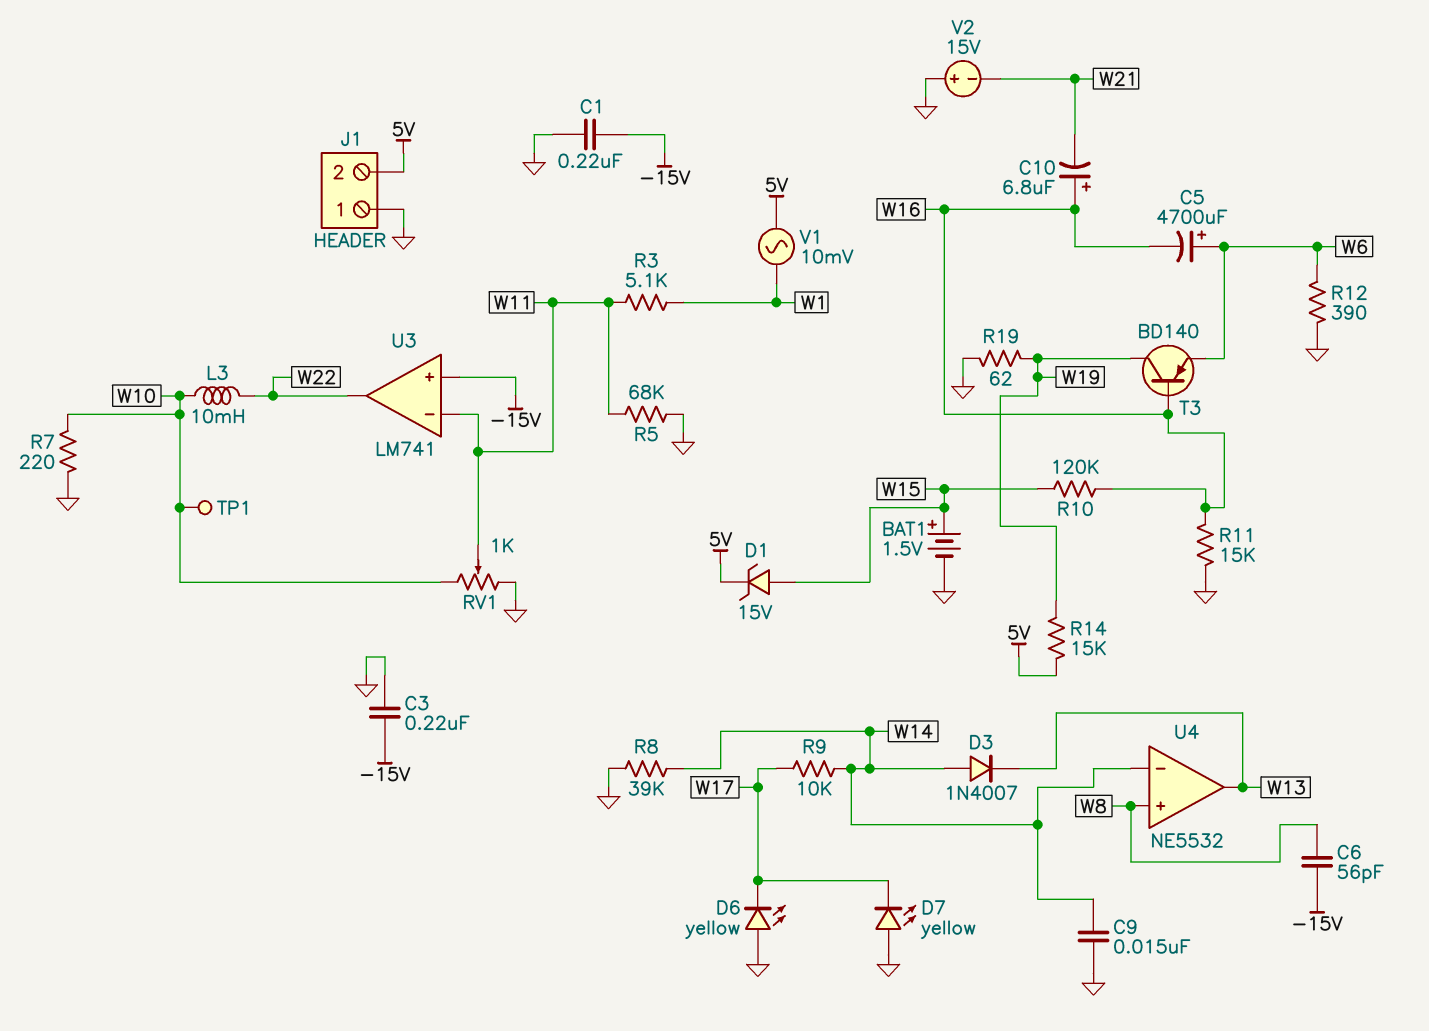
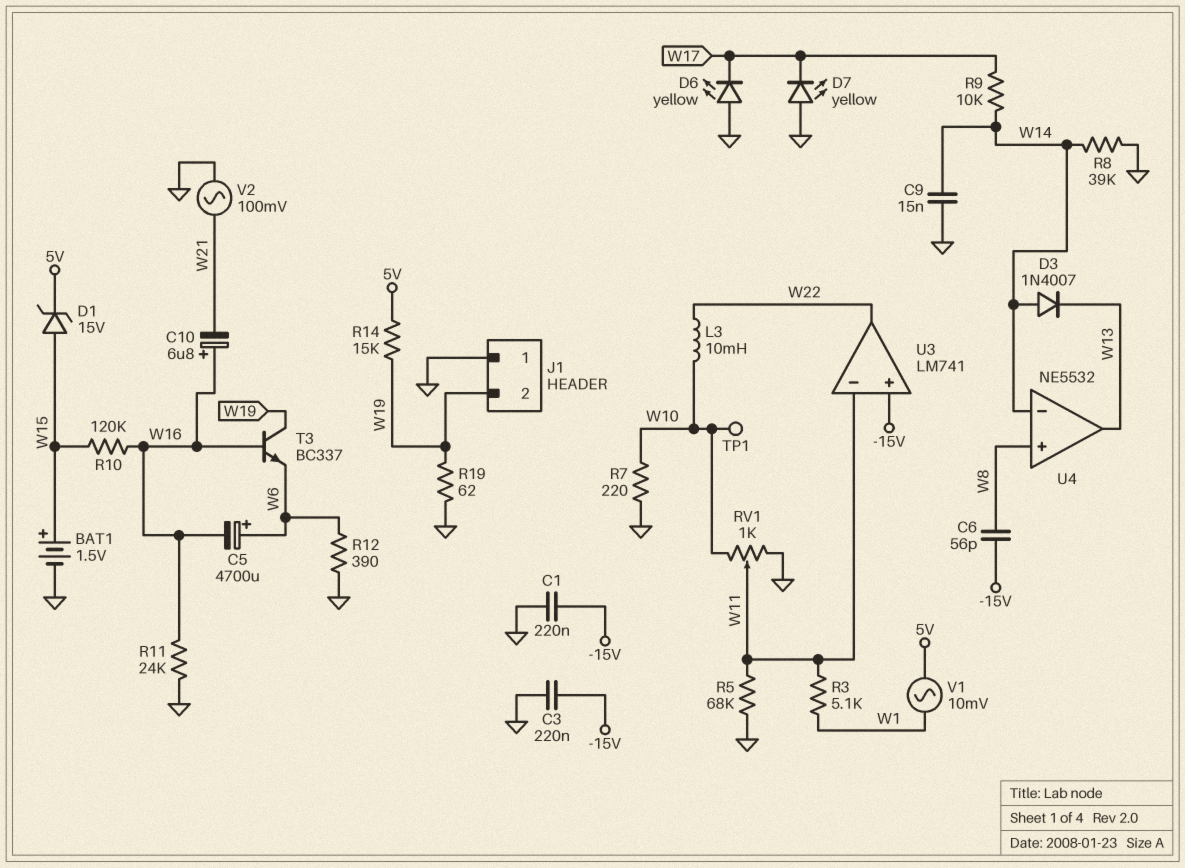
J1 pin 2: 5V -> W19
R11: 15k (GND, W16) -> 24k (GND, W16)
T3: PNP BD140 (B W16, C W19, E W6) -> NPN BC337 (B W16, C W19, E W6)
V2: 15V (plus GND, minus W21) -> AC 100mV (GND, W21)

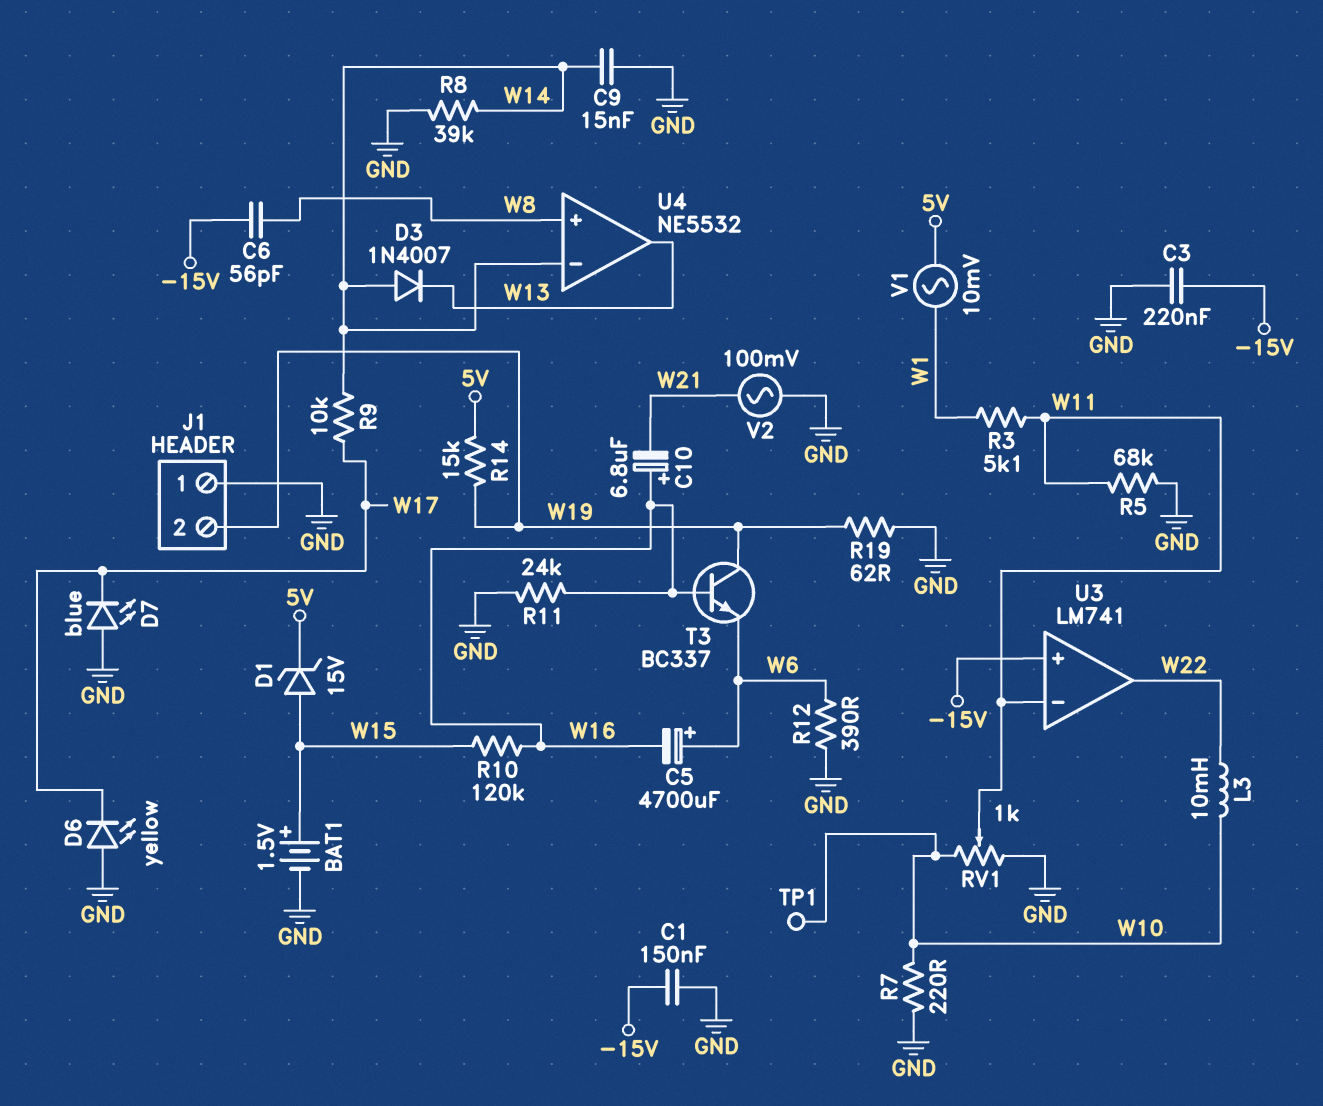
C1: 220nF (-15V, GND) -> 150nF (-15V, GND)
D7: LED yellow (A GND, K W17) -> LED blue (A GND, K W17)

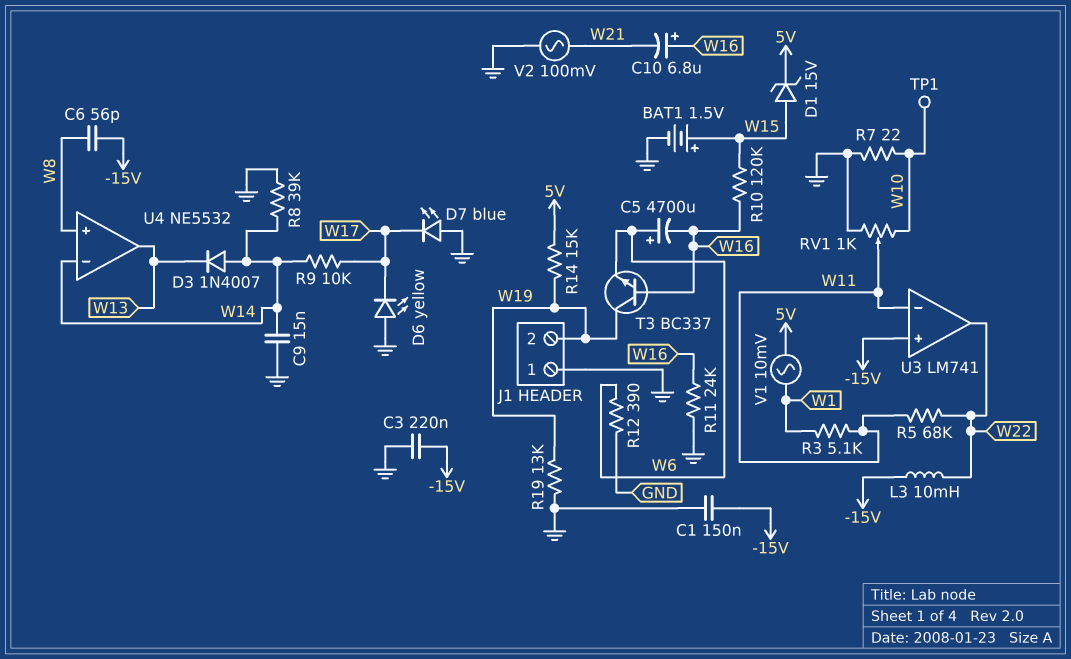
L3: 10mH (W10, W22) -> 10mH (-15V, W22)
R5: 68k (GND, W11) -> 68k (W11, W22)
R7: 220 (GND, W10) -> 22 (GND, W10)
R19: 62 (GND, W19) -> 13k (GND, W19)

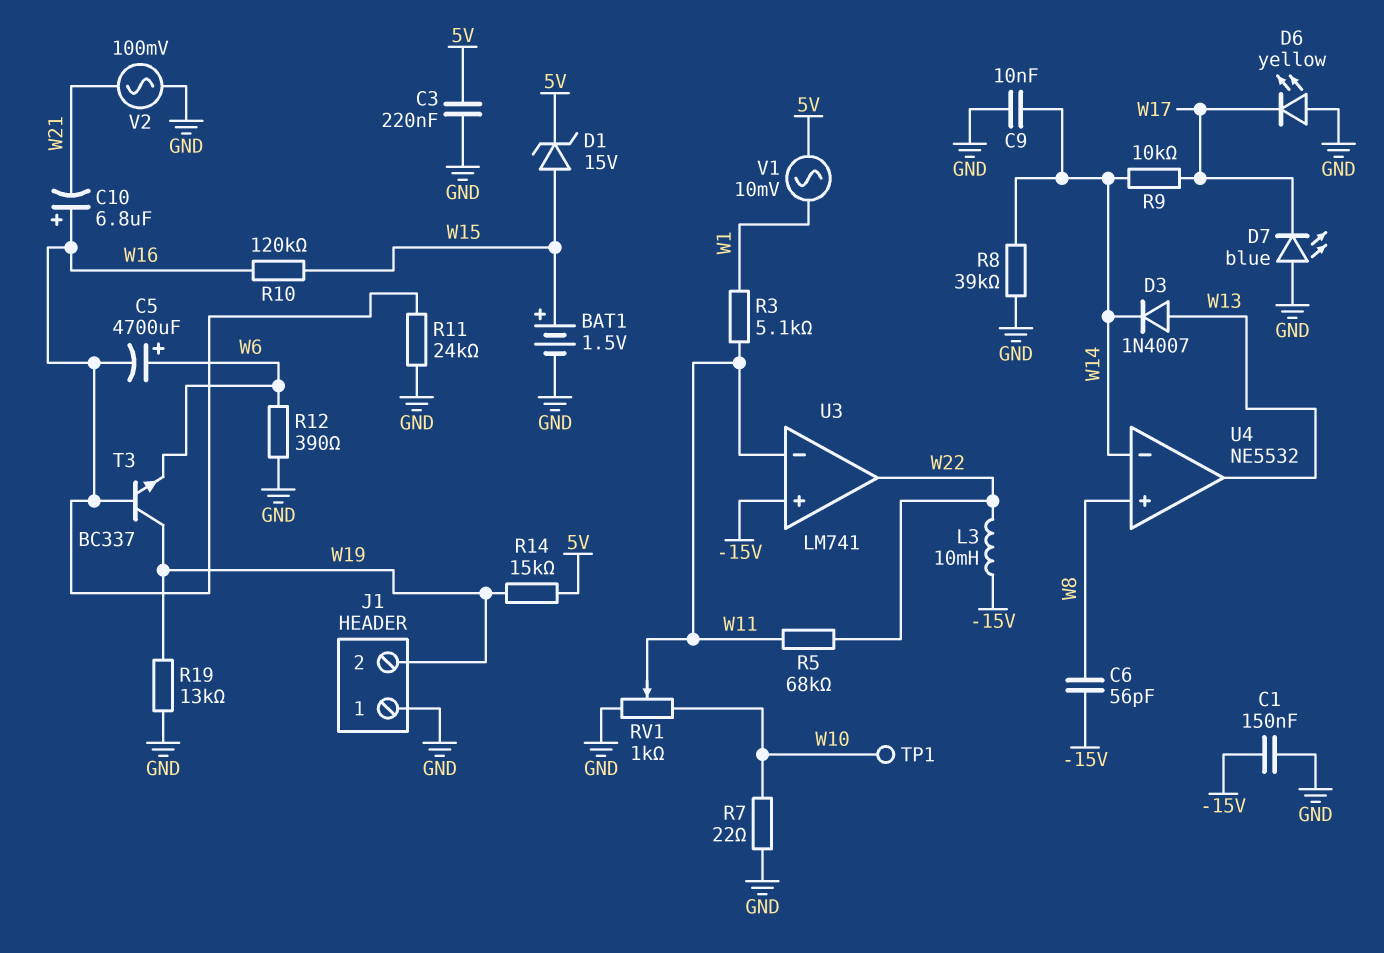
C3: 220nF (-15V, GND) -> 220nF (5V, GND)
C9: 15nF (GND, W14) -> 10nF (GND, W14)
D3: diode 1N4007 (A W14, K W13) -> diode 1N4007 (A W13, K W14)

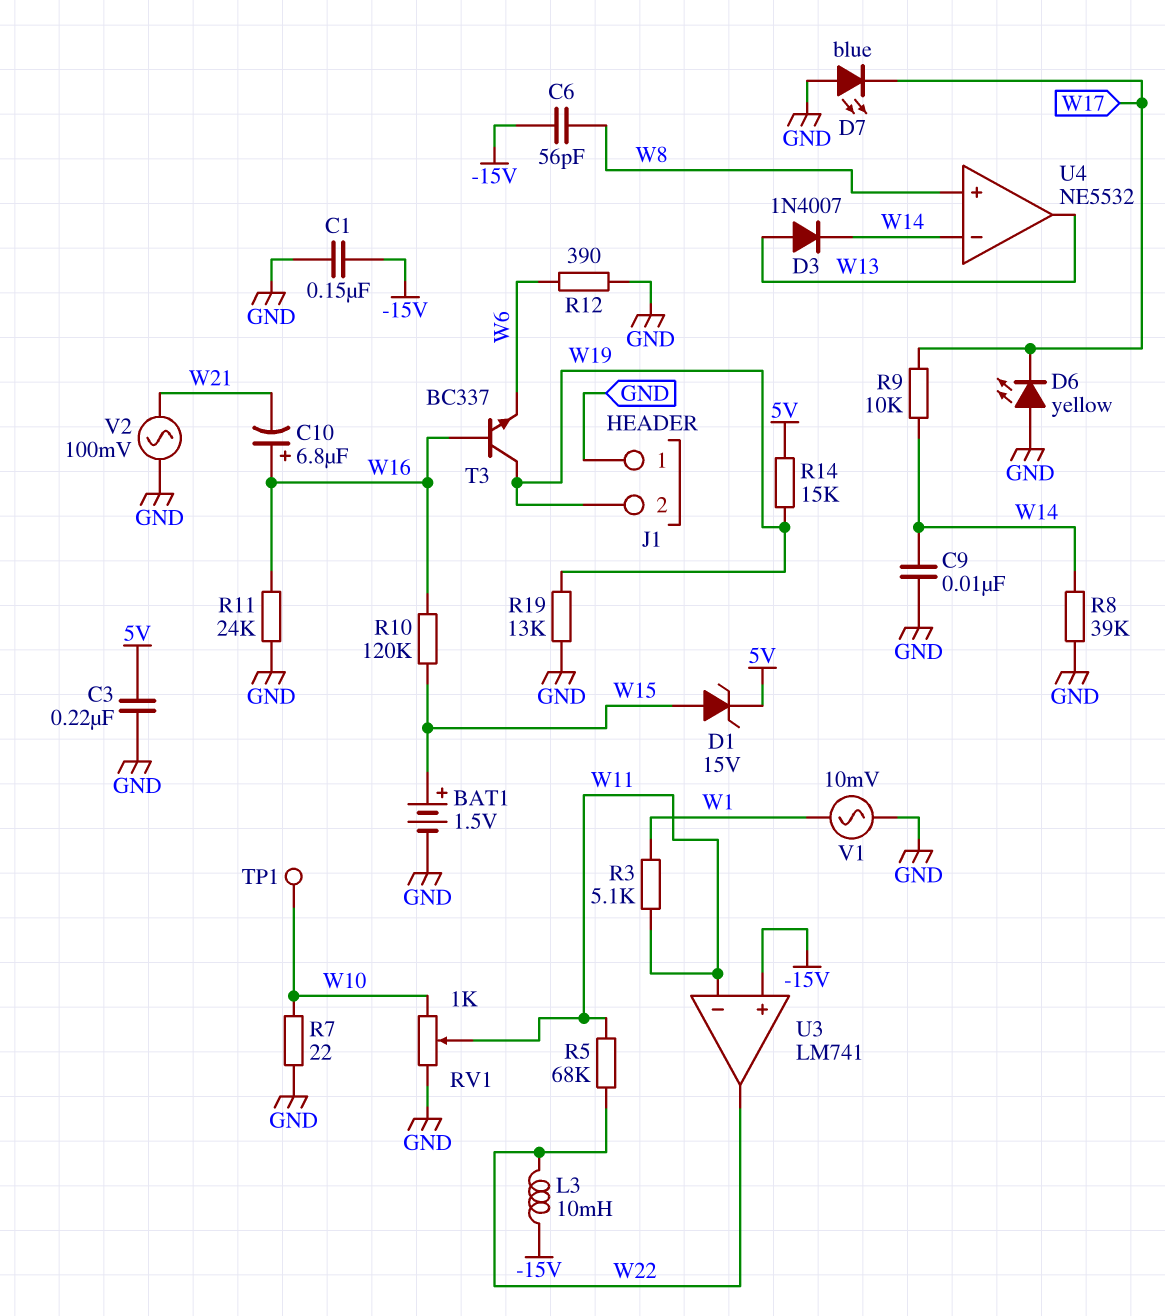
C5: 4700uF (plus W6, minus W16) -> none
V1: AC 10mV (5V, W1) -> AC 10mV (GND, W1)

